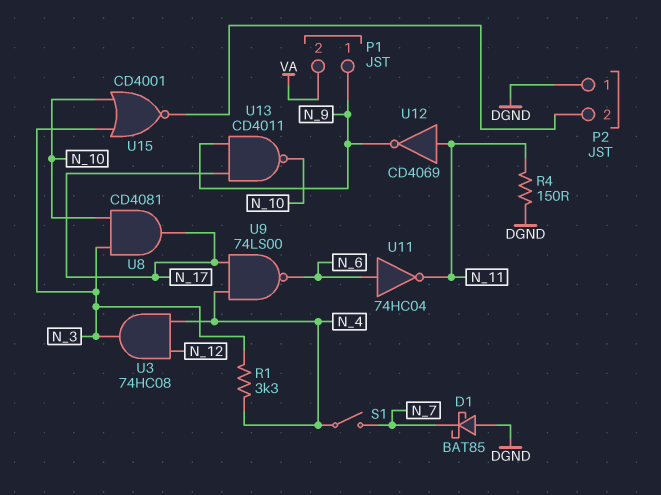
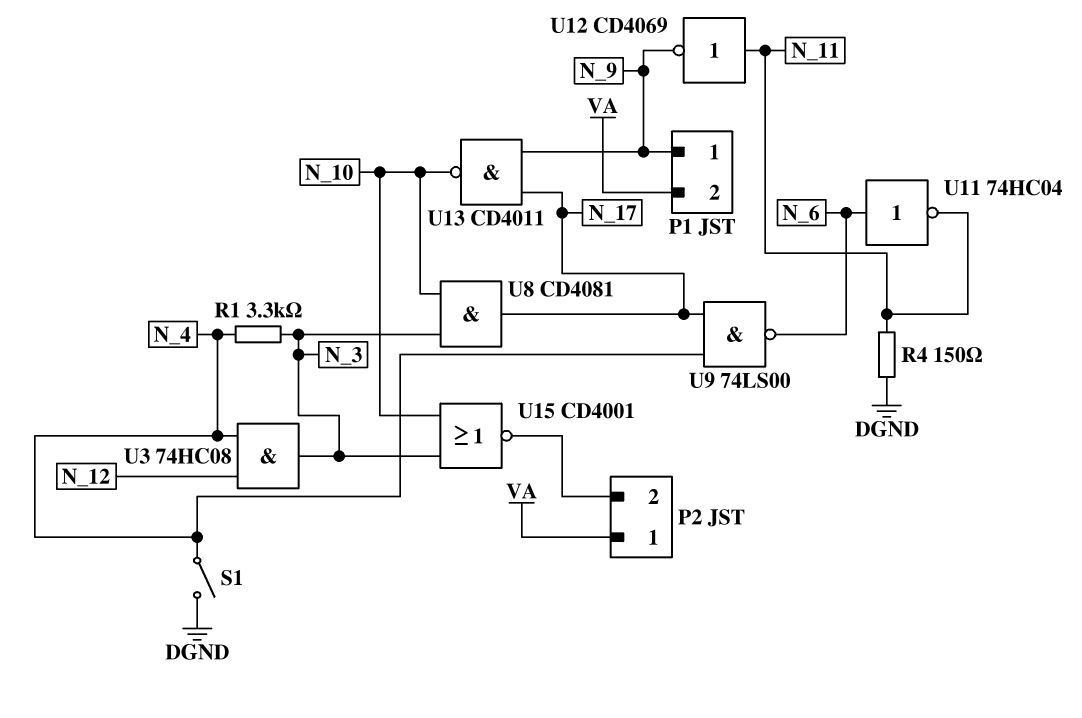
D1: schottky BAT85 (A DGND, K N_7) -> none
P2 pin 1: DGND -> VA
S1: switch (N_4, N_7) -> switch (DGND, N_4)

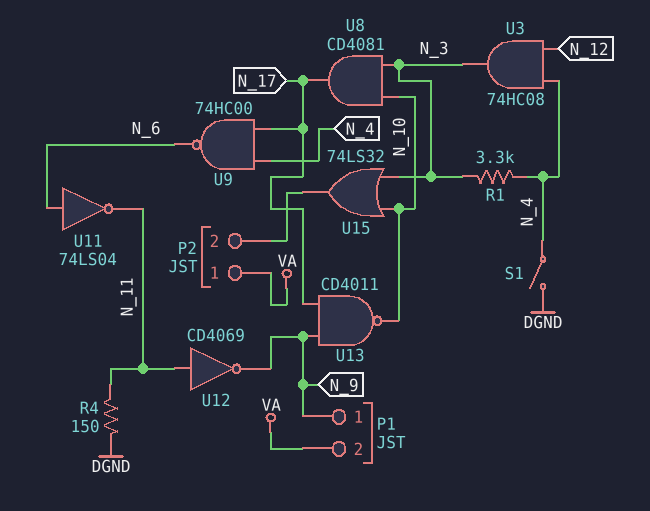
U9: NAND 74LS00 (in N_4, in N_17, out N_6) -> NAND 74HC00 (in N_4, in N_17, out N_6)
U11: NOT 74HC04 (in N_6, out N_11) -> NOT 74LS04 (in N_6, out N_11)
U15: NOR CD4001 (in N_3, in N_10, out P2/2) -> OR 74LS32 (in N_3, in N_10, out P2/2)

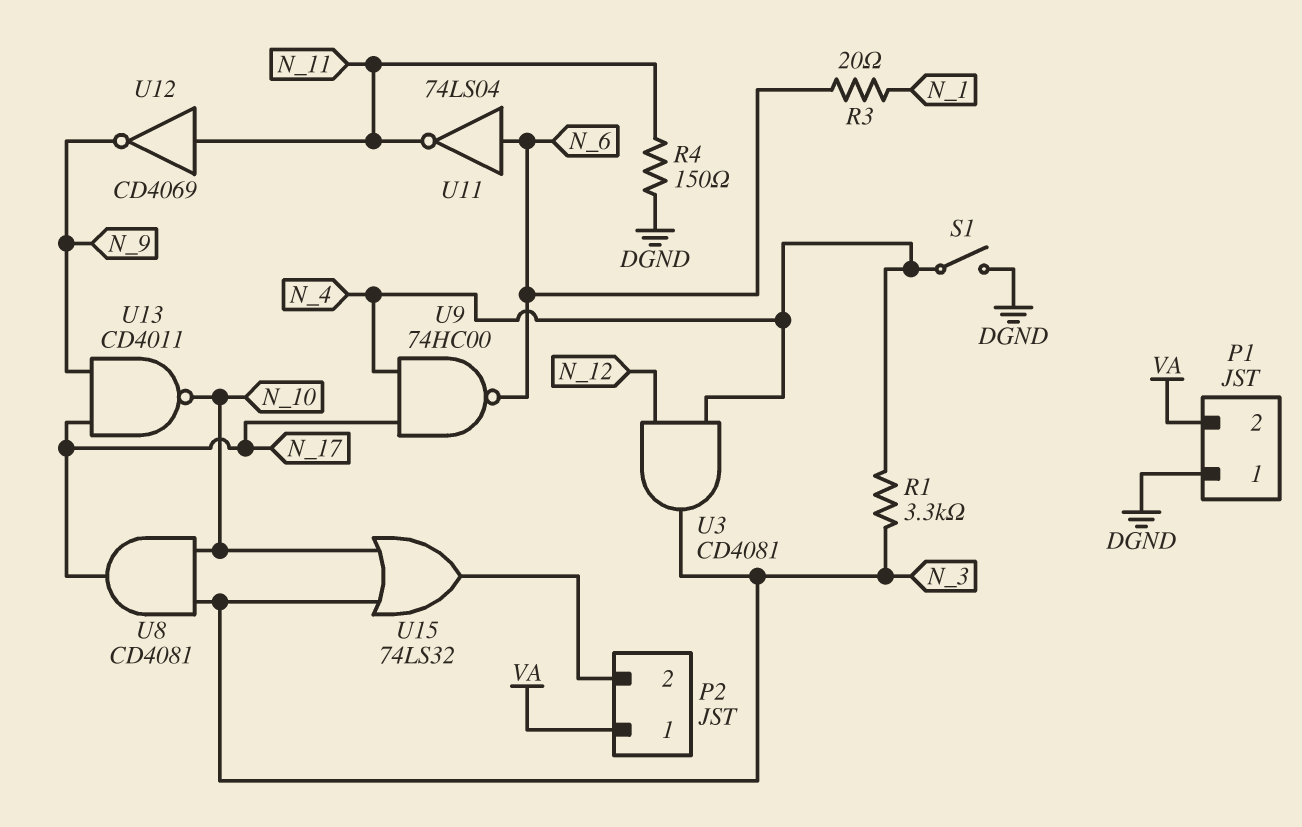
P1 pin 1: N_9 -> DGND
R3: none -> 20 (N_1, N_6)
U3: AND 74HC08 (in N_4, in N_12, out N_3) -> AND CD4081 (in N_4, in N_12, out N_3)

